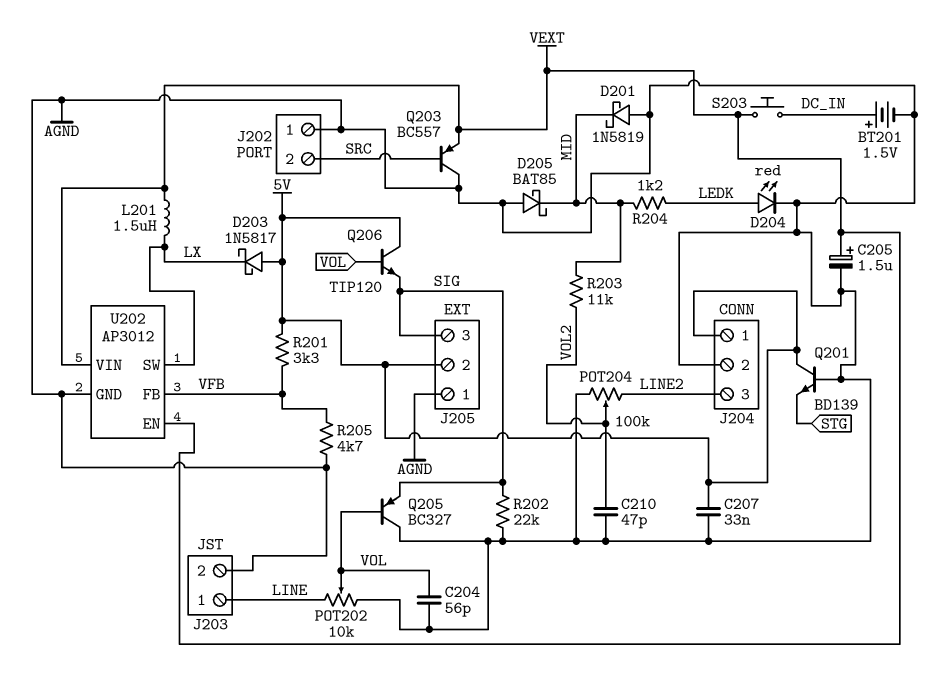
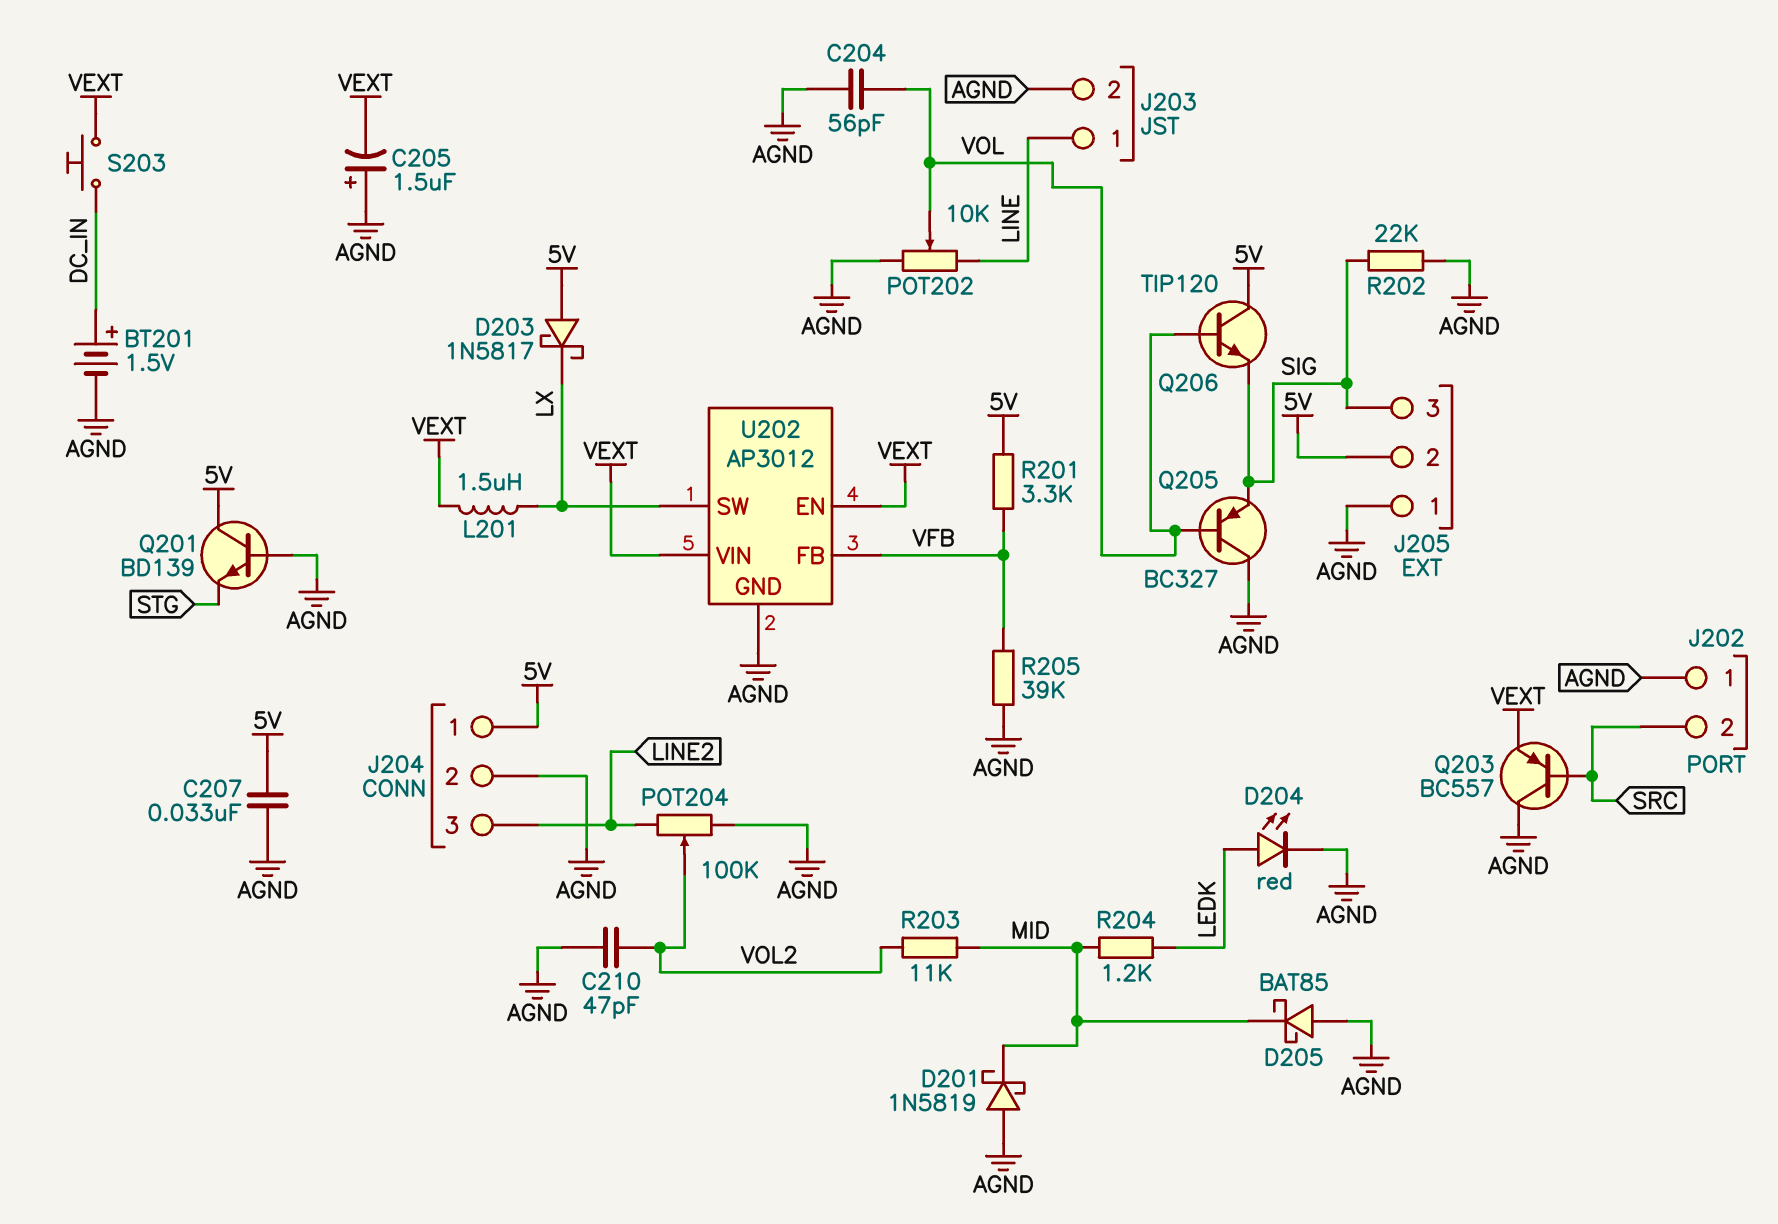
C205: 1.5uF (plus VEXT, minus AGND) -> 1.5uF (plus AGND, minus VEXT)
R205: 4.7k (AGND, VFB) -> 39k (AGND, VFB)

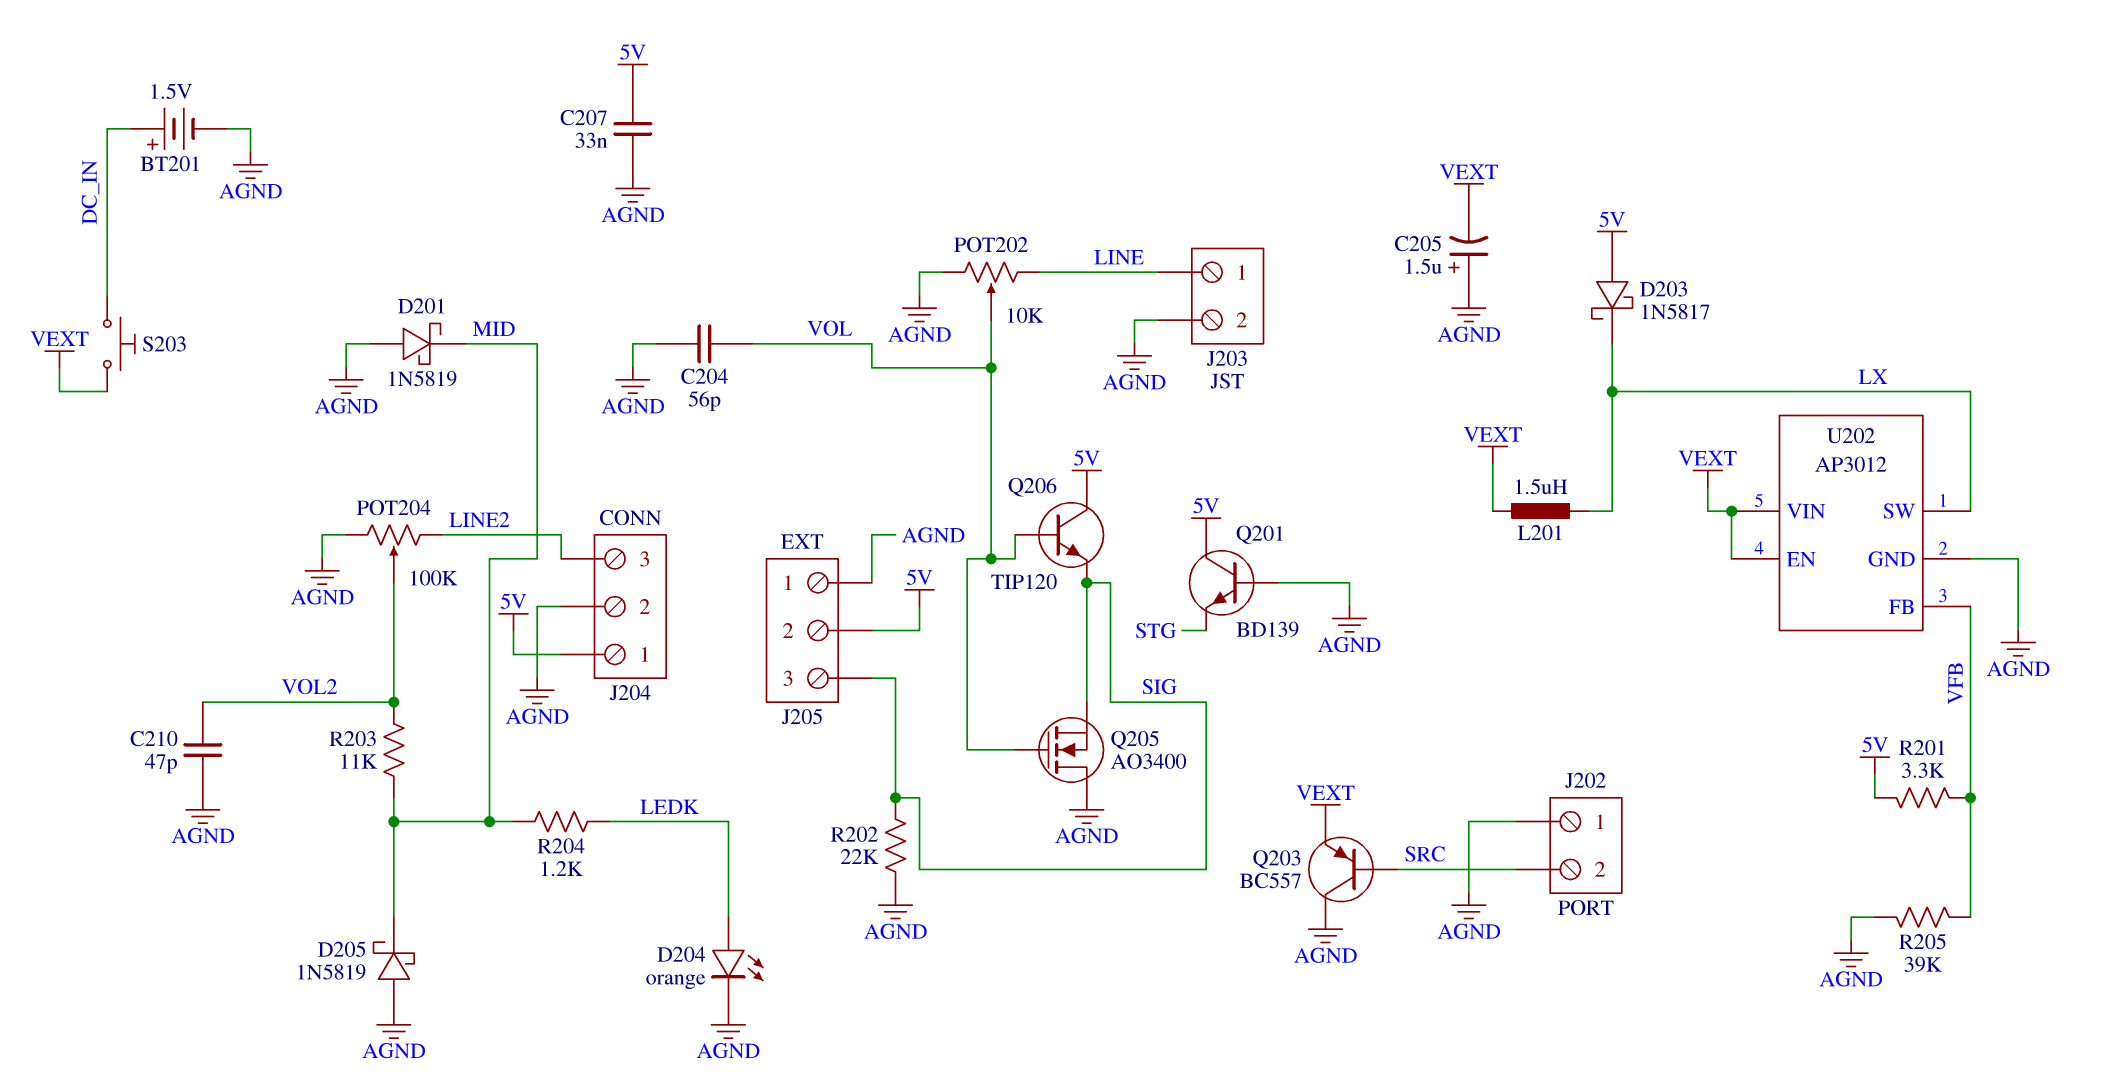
D204: LED red (A LEDK, K AGND) -> LED orange (A LEDK, K AGND)
D205: schottky BAT85 (A AGND, K MID) -> schottky 1N5819 (A AGND, K MID)
Q205: PNP BC327 (B VOL, C AGND, E SIG) -> NMOS AO3400 (G VOL, D AGND, S SIG)

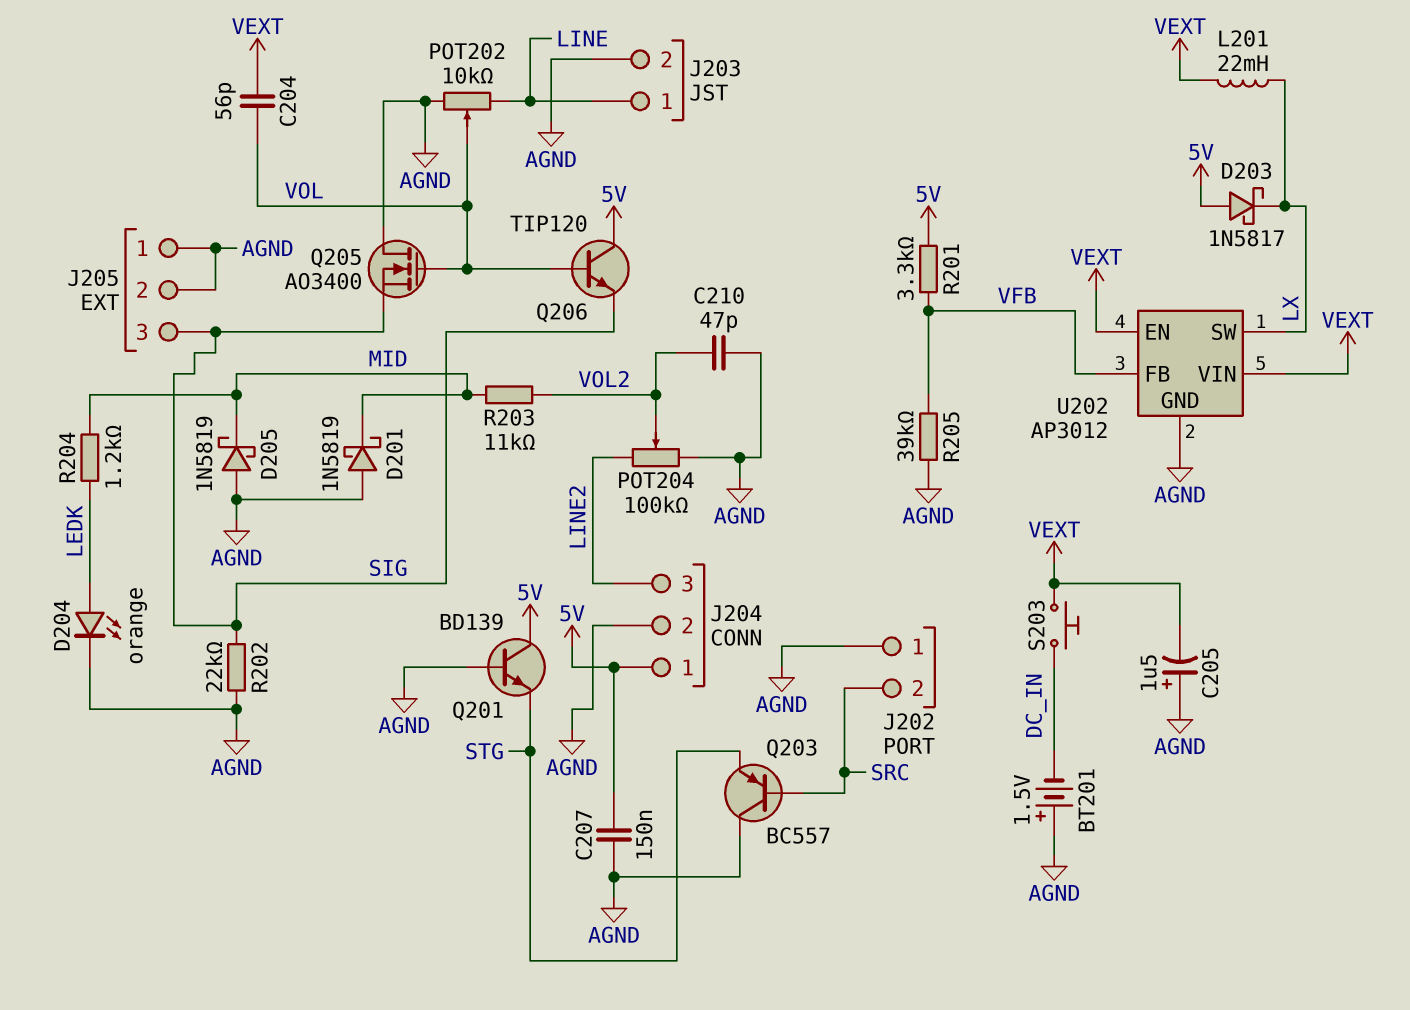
BT201: 1.5V (plus DC_IN, minus AGND) -> 1.5V (plus AGND, minus DC_IN)
C204: 56pF (AGND, VOL) -> 56pF (VEXT, VOL)
C207: 33nF (5V, AGND) -> 150nF (5V, AGND)
J205 pin 2: 5V -> AGND
L201: 1.5uH (LX, VEXT) -> 22mH (LX, VEXT)
Q203: PNP BC557 (B SRC, C AGND, E VEXT) -> PNP BC557 (B SRC, C AGND, E STG)

